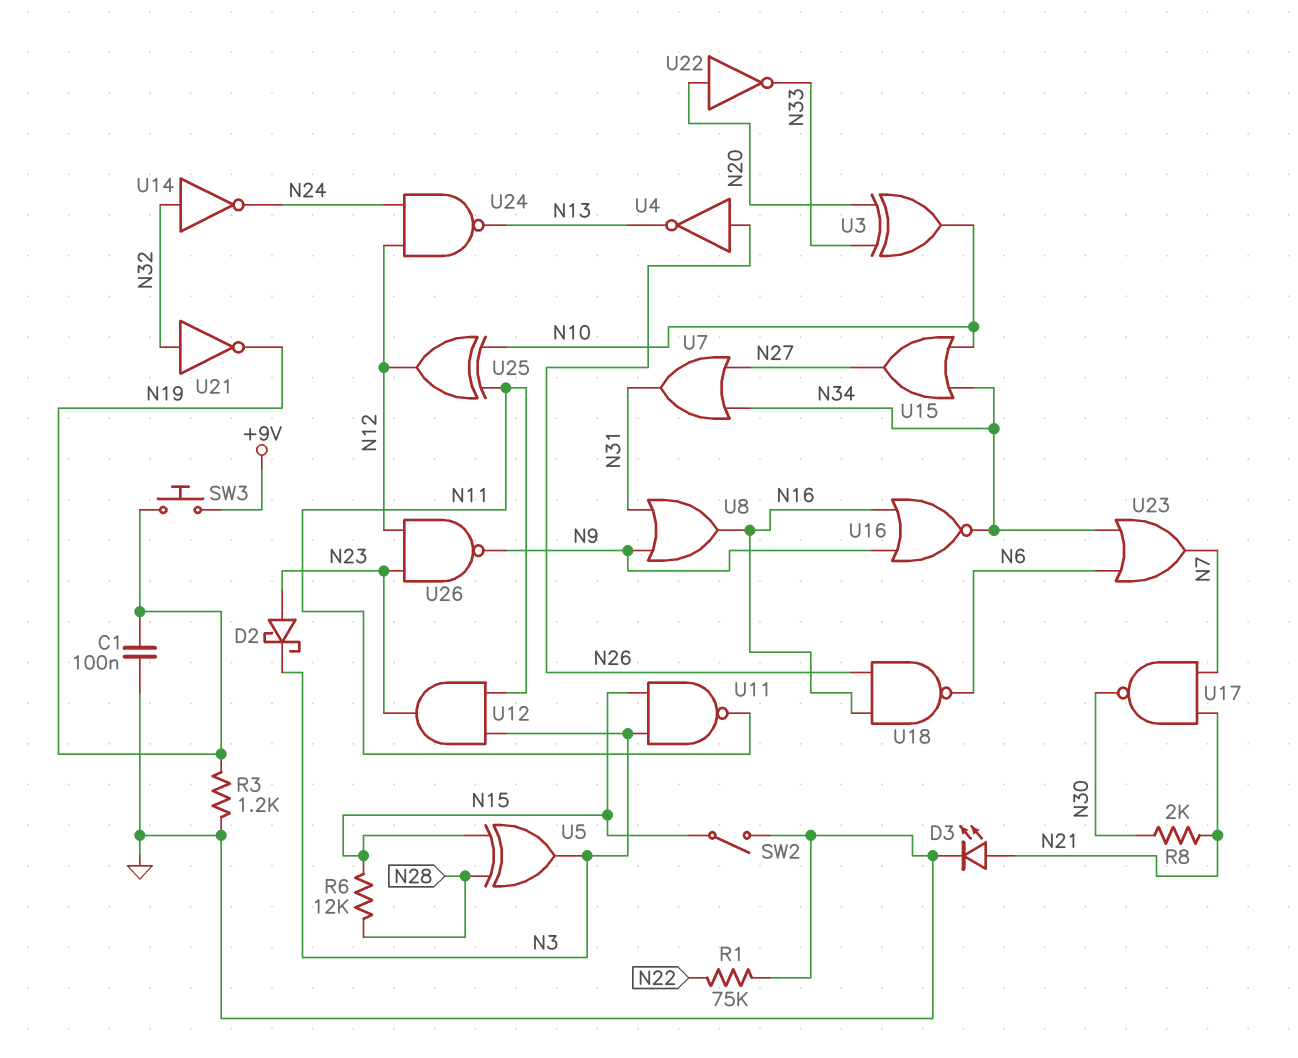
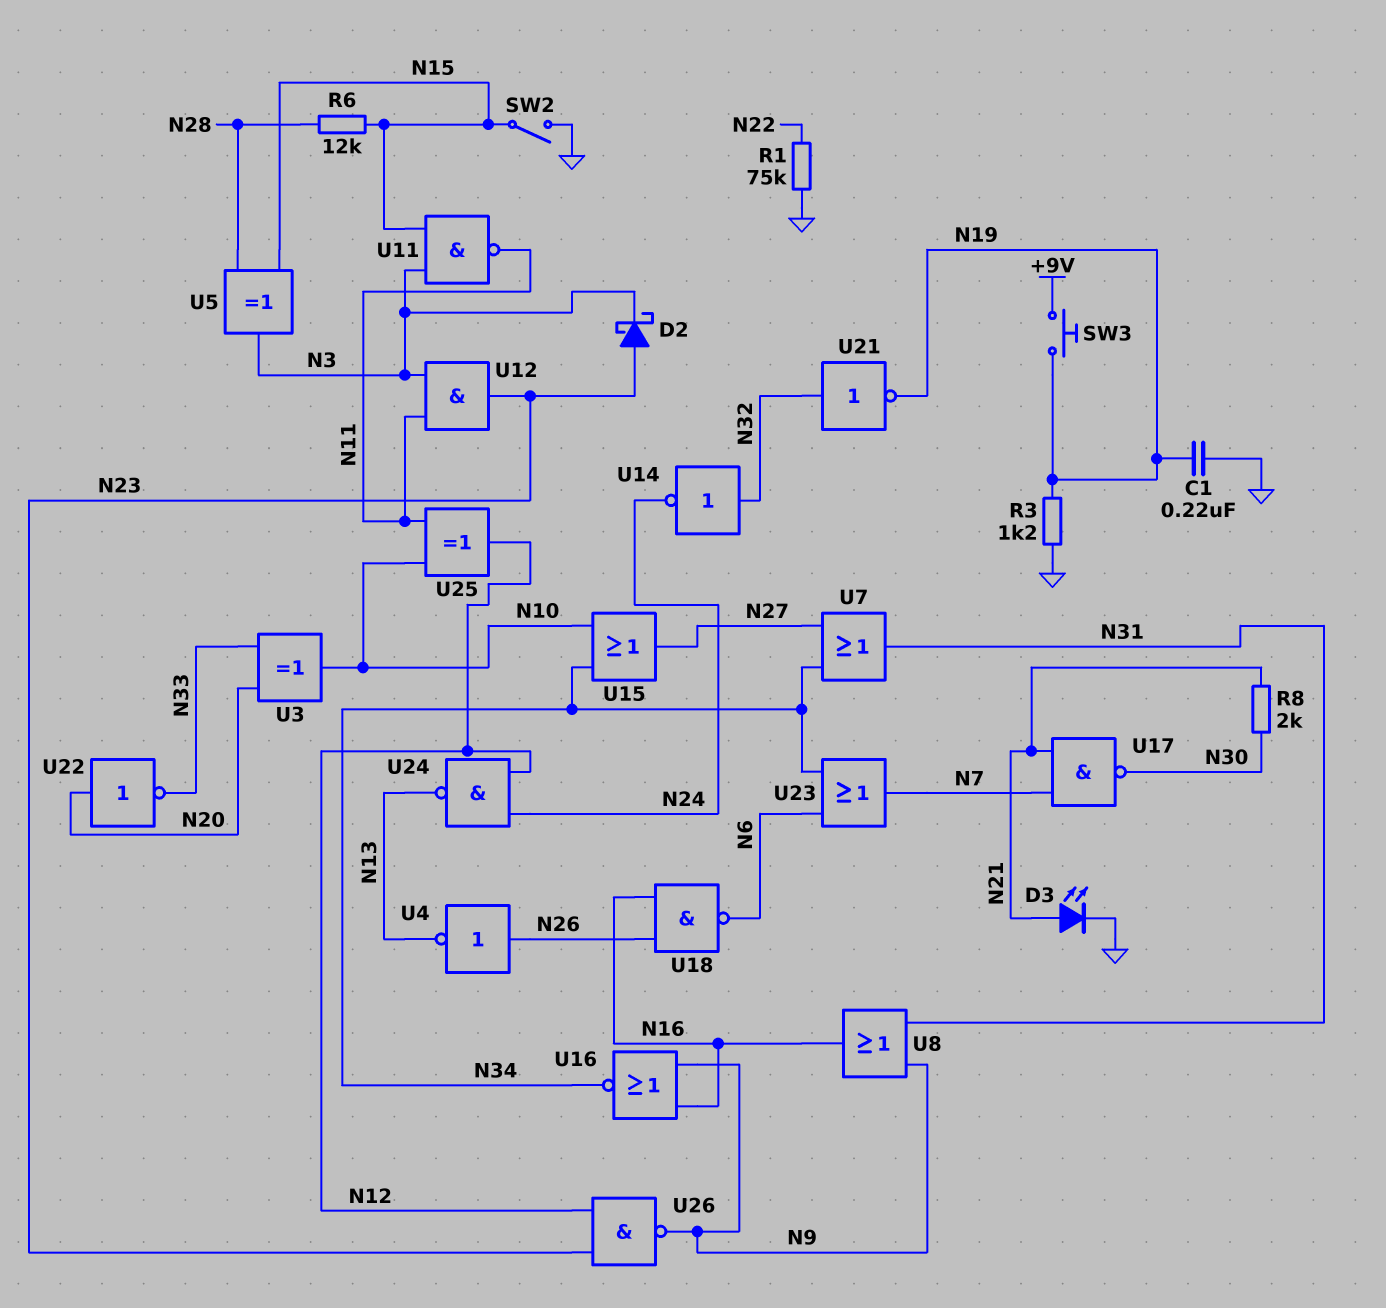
C1: 100nF (GND, N19) -> 220nF (GND, N19)

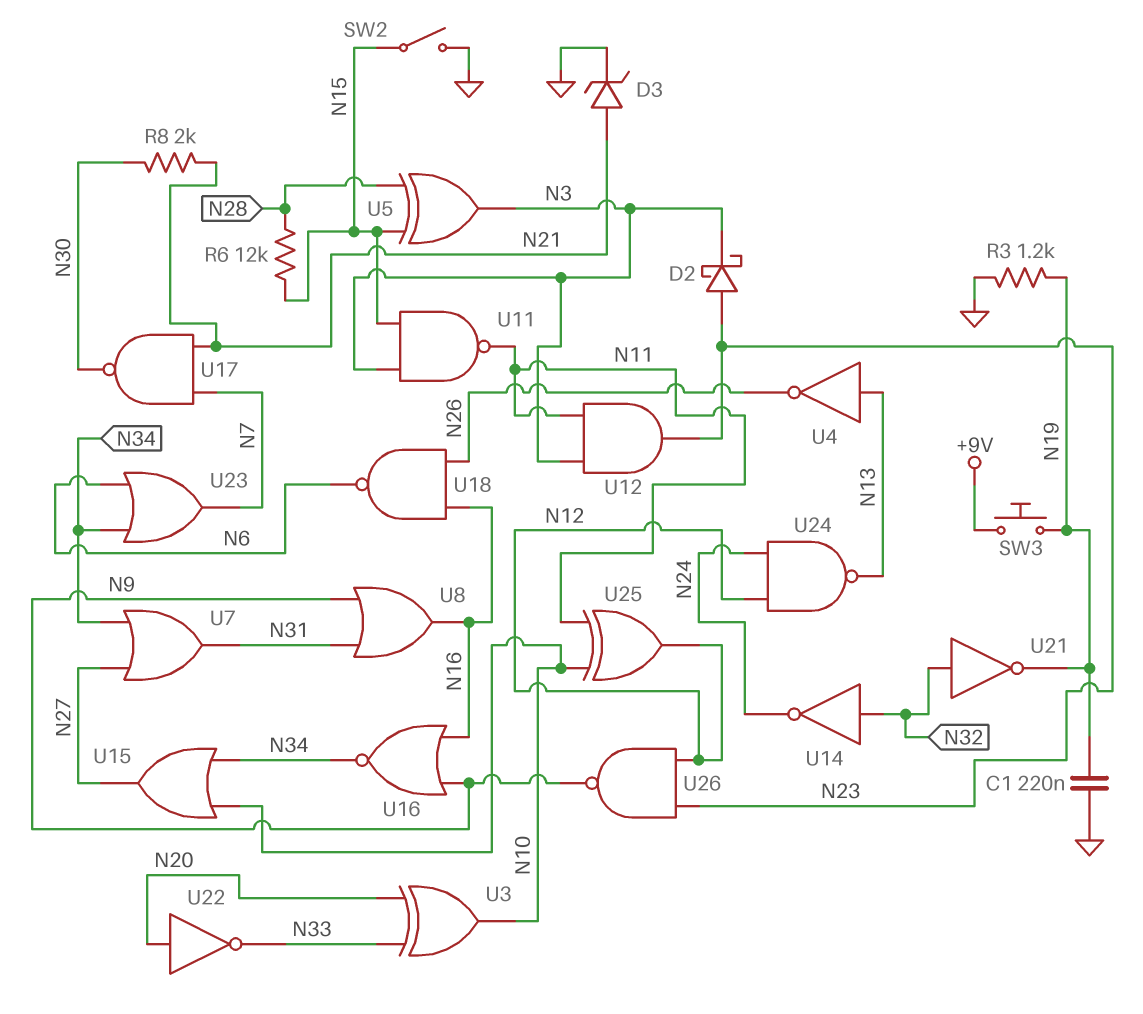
D3: LED (A N21, K GND) -> zener (A N21, K GND)
R1: 75k (GND, N22) -> none
U4: NOT (in N26, out N13) -> NOT (in N13, out N26)

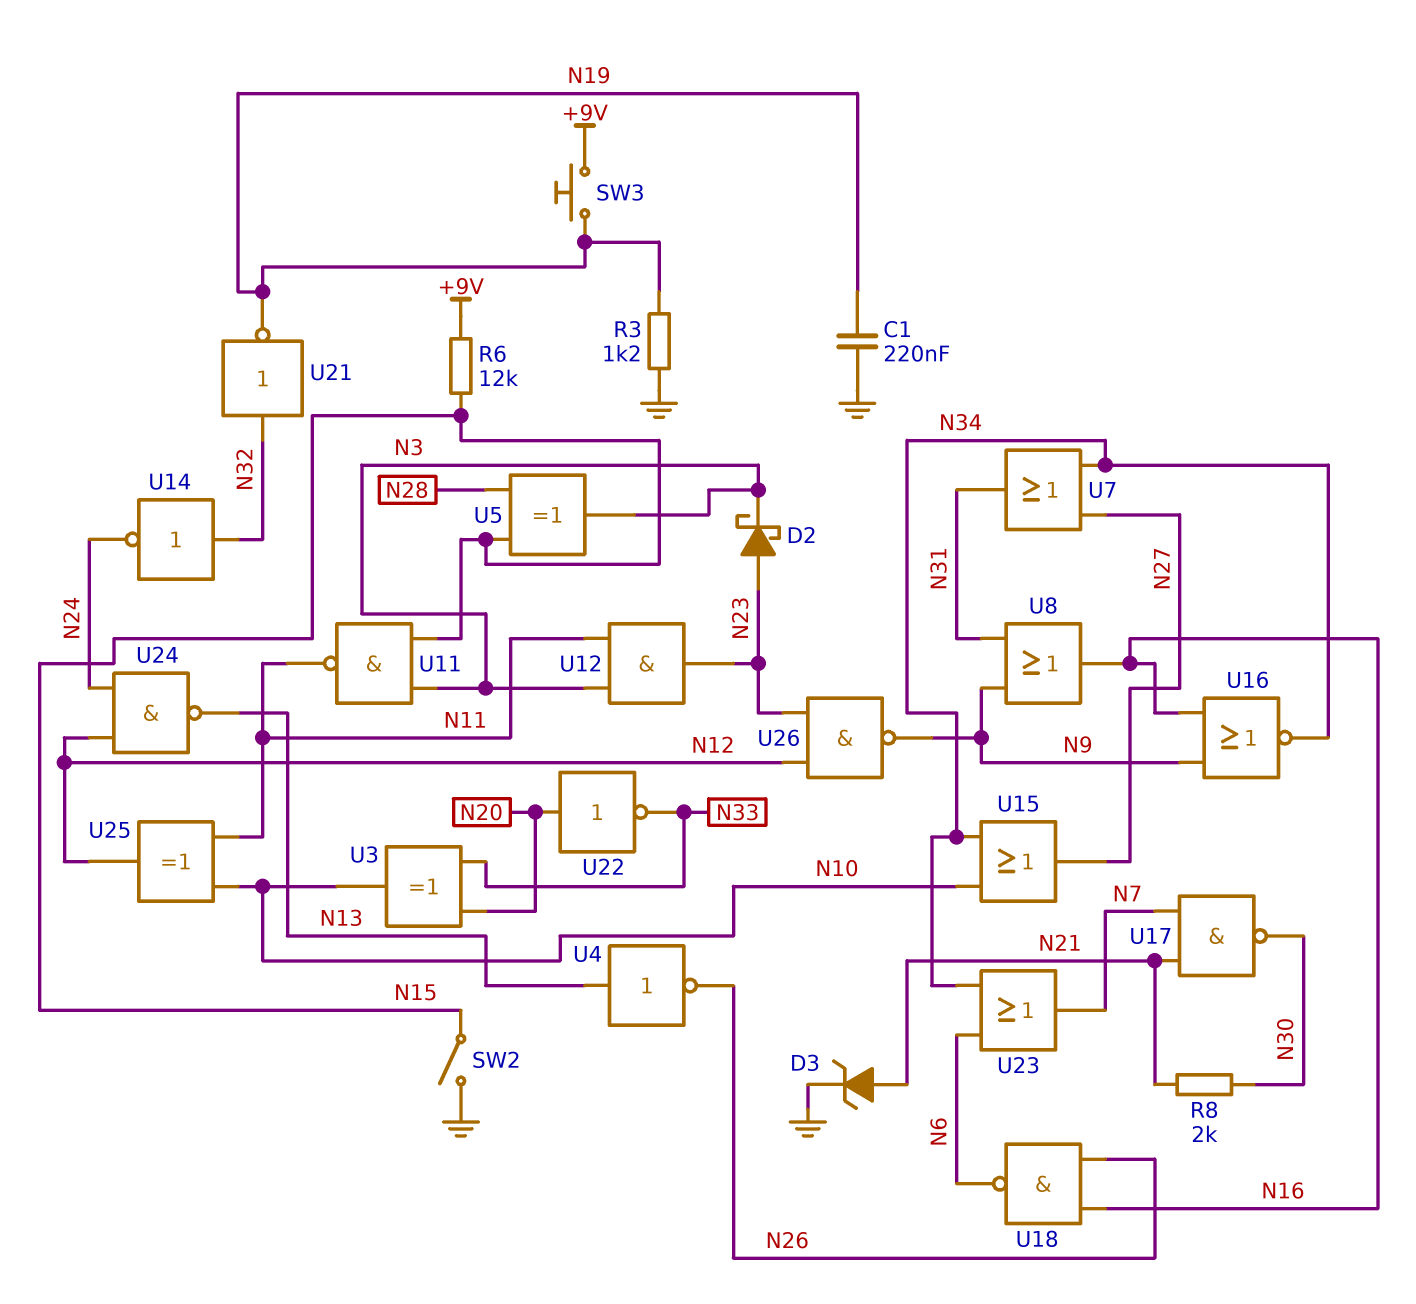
R6: 12k (N15, N28) -> 12k (+9V, N15)

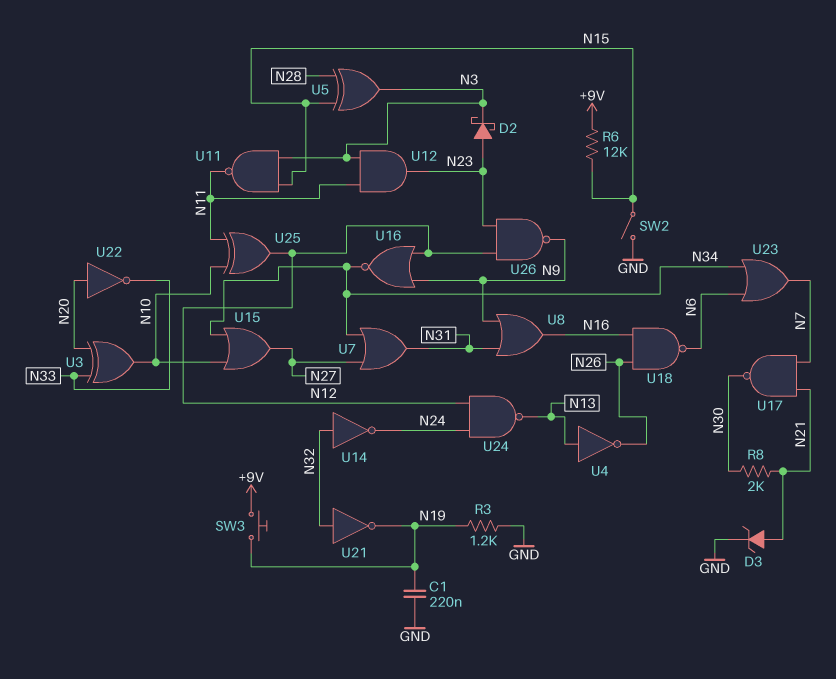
U16: NOR (in N9, in N16, out N34) -> NOR (in N9, in N12, out N34)

